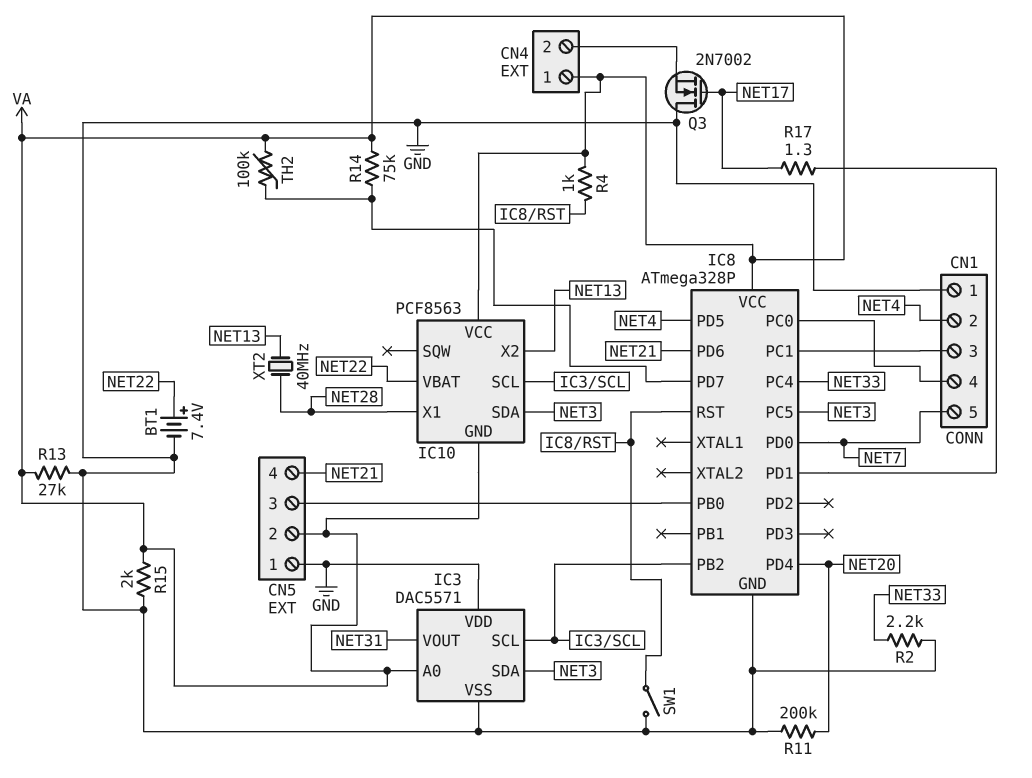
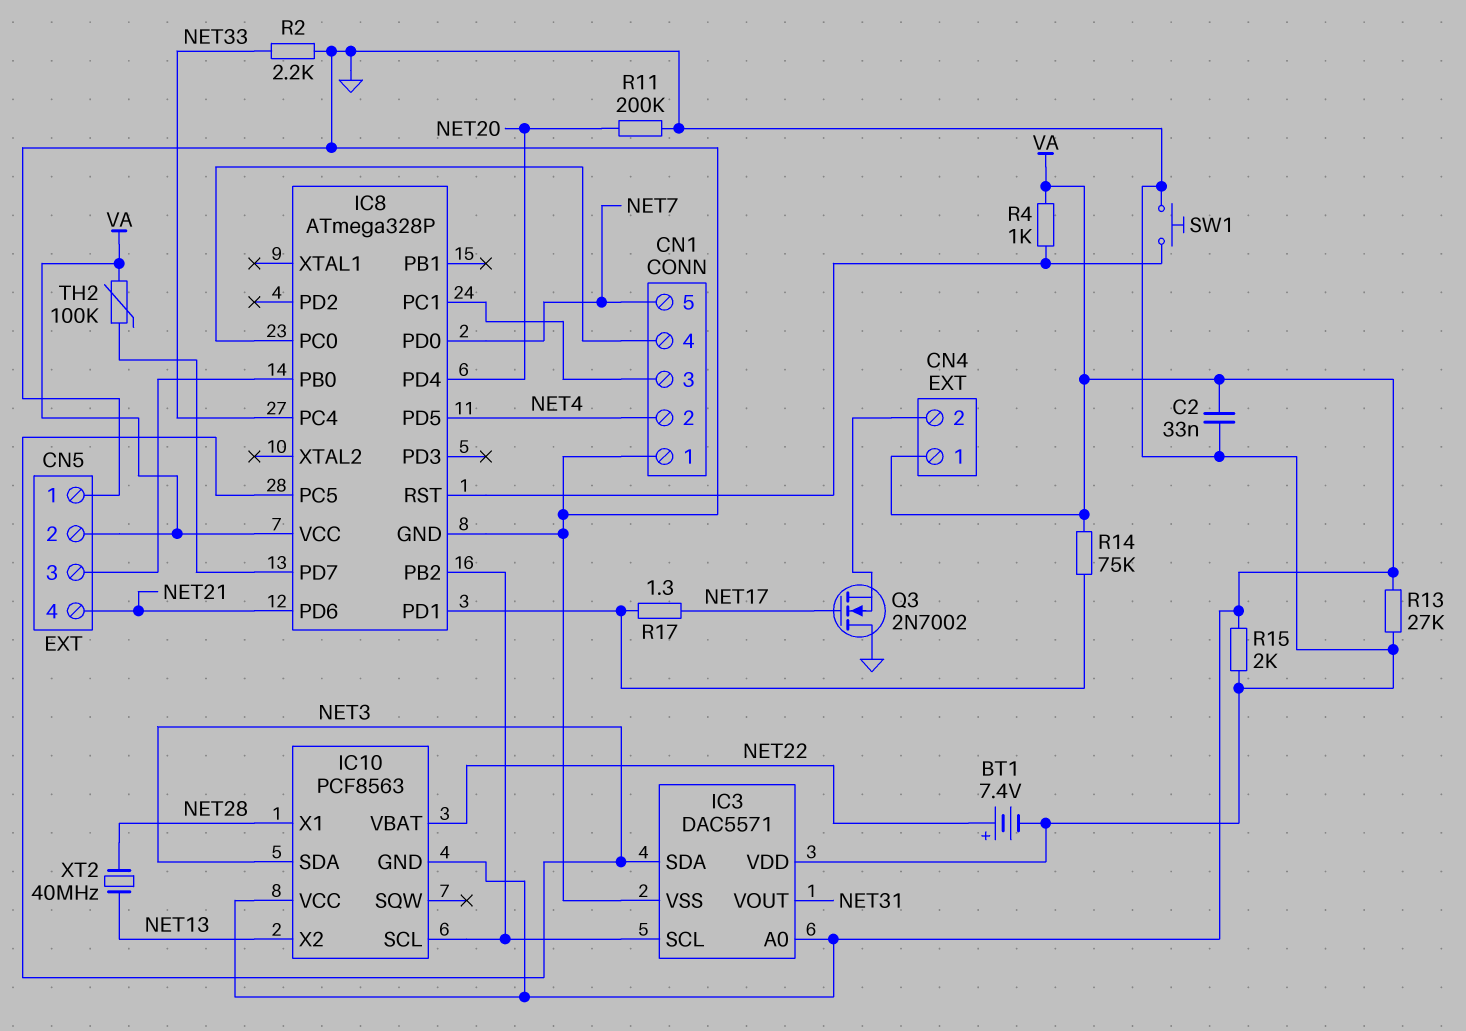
C2: none -> 33nF (GND, VA)
R14: 75k (IC8/PD7, VA) -> 75k (IC8/PD1, VA)
SW1: switch (GND, IC8/RST) -> button (GND, IC8/RST)

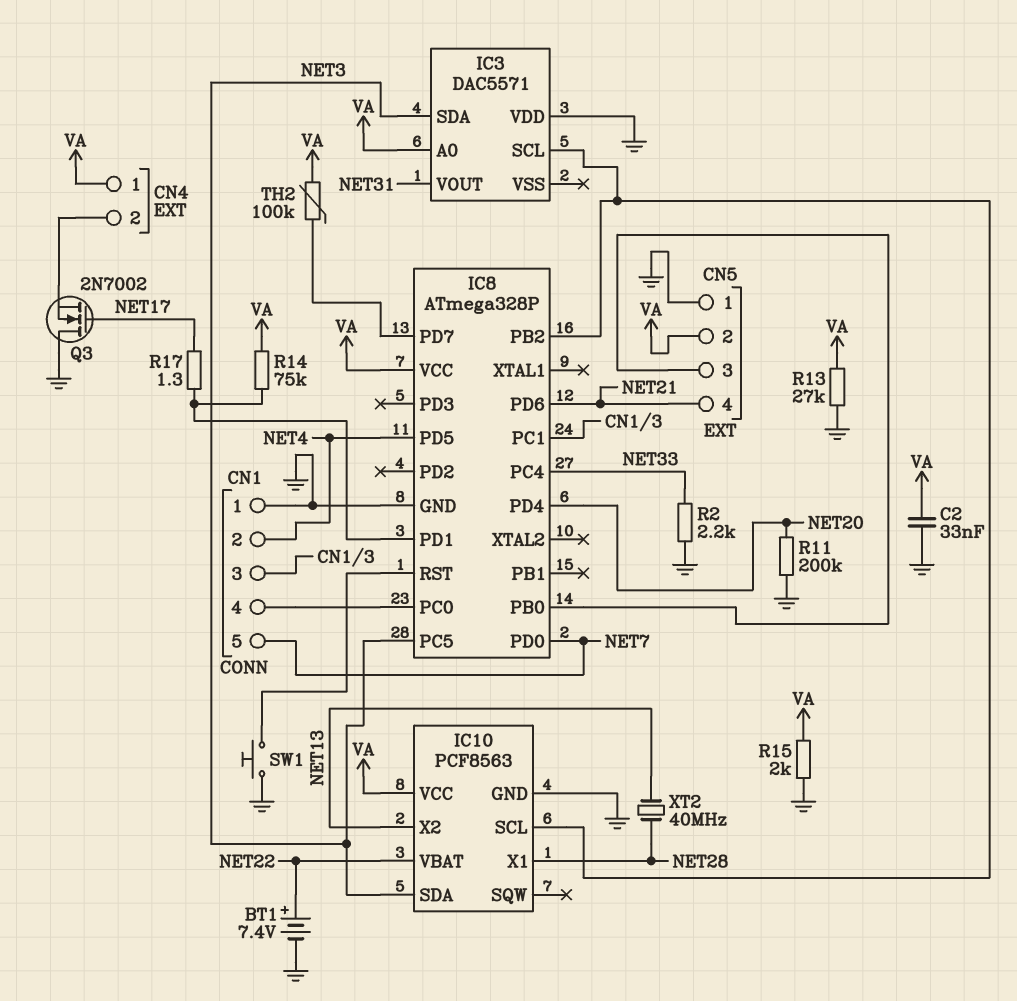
IC3 pin VSS: GND -> none
IC10 pin GND: VA -> GND
R4: 1k (IC8/RST, VA) -> none

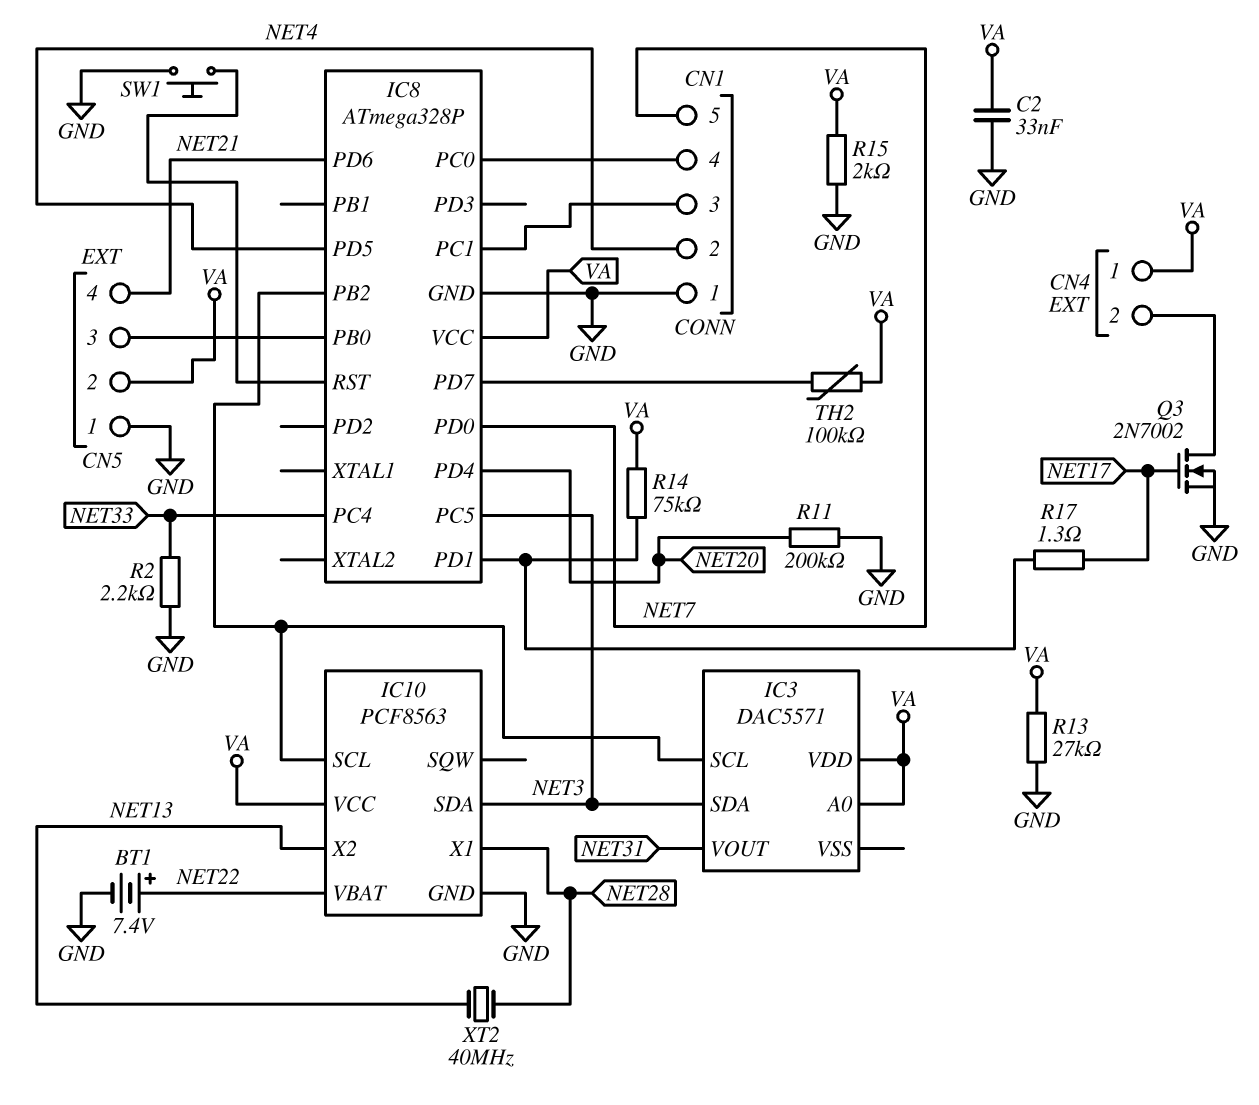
IC3 pin VDD: GND -> VA
Q3: NMOS 2N7002 (G NET17, D GND, S CN4/2) -> NMOS 2N7002 (G NET17, D CN4/2, S GND)

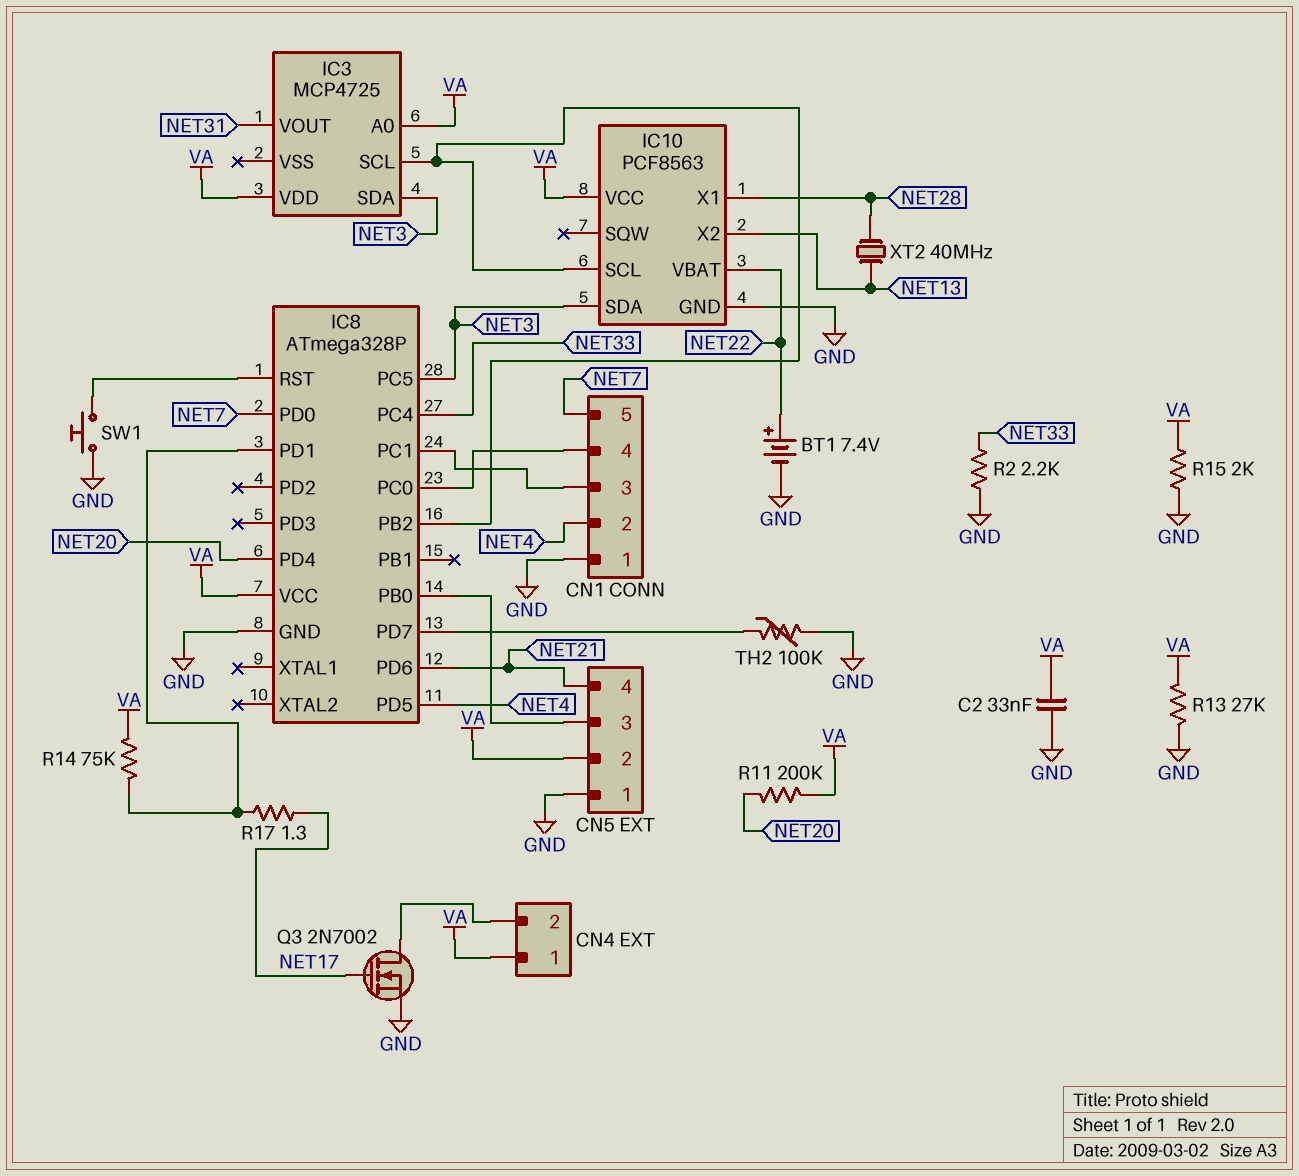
IC3: DAC5571 -> MCP4725
R11: 200k (GND, NET20) -> 200k (NET20, VA)
TH2: 100k (IC8/PD7, VA) -> 100k (GND, IC8/PD7)

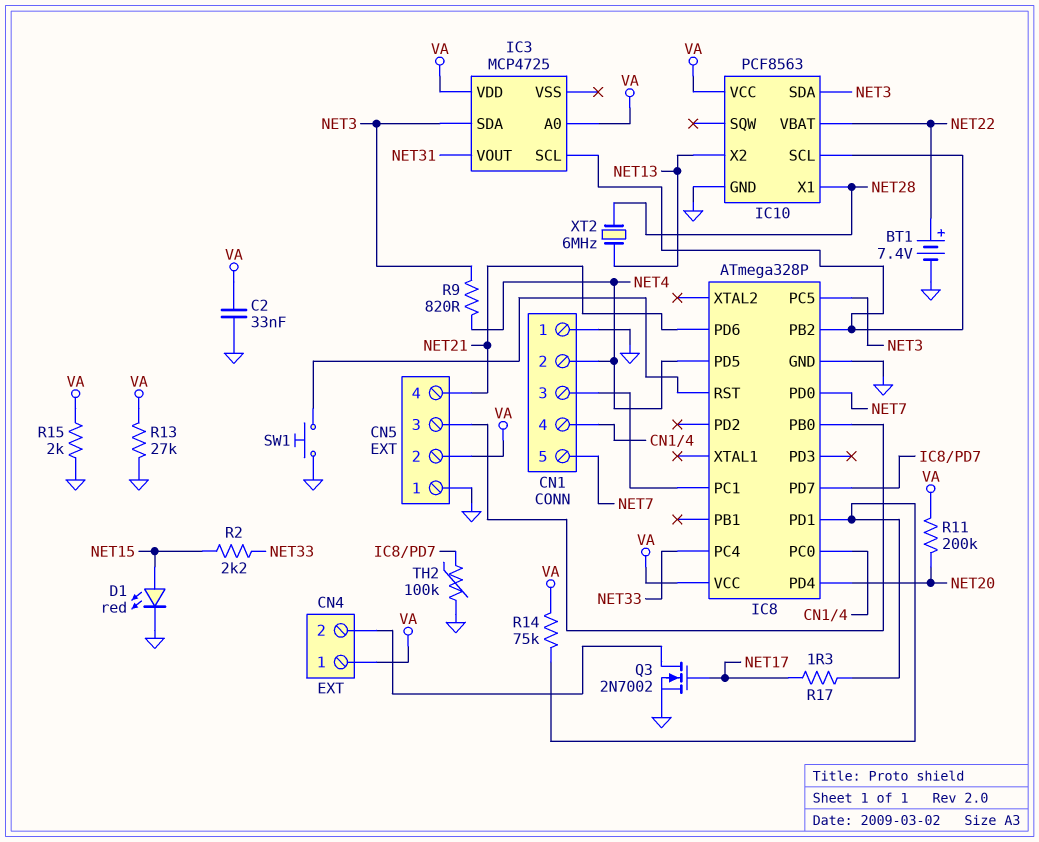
D1: none -> LED red (A NET15, K GND)
R2: 2.2k (GND, NET33) -> 2.2k (NET15, NET33)
R9: none -> 820 (NET3, NET4)
XT2: 40MHz (NET13, NET28) -> 6MHz (NET13, NET28)

